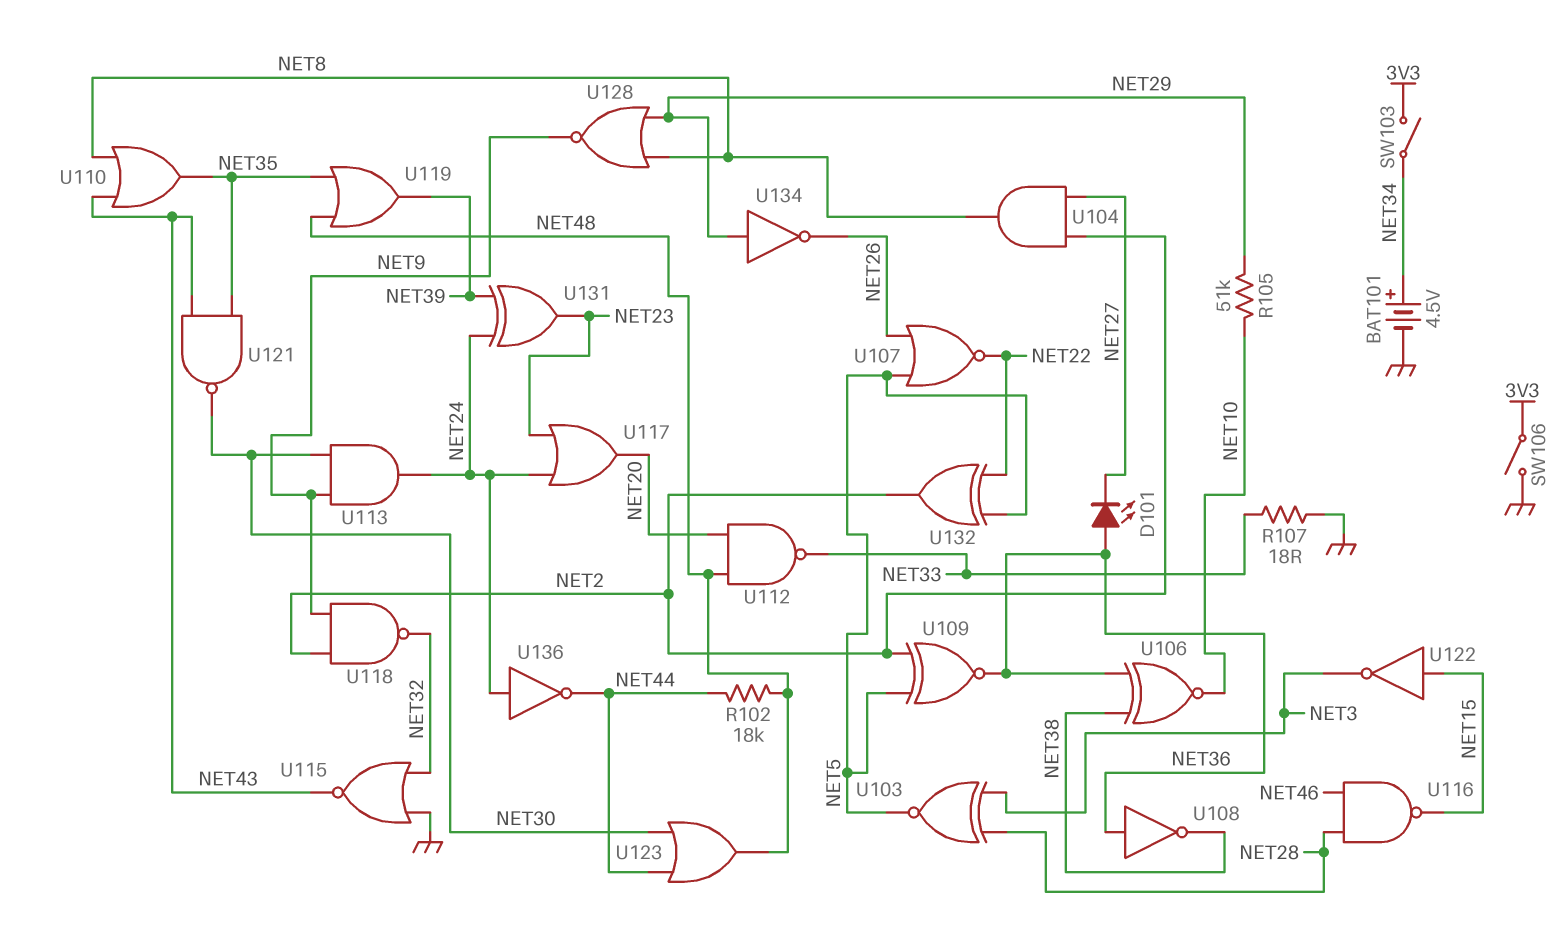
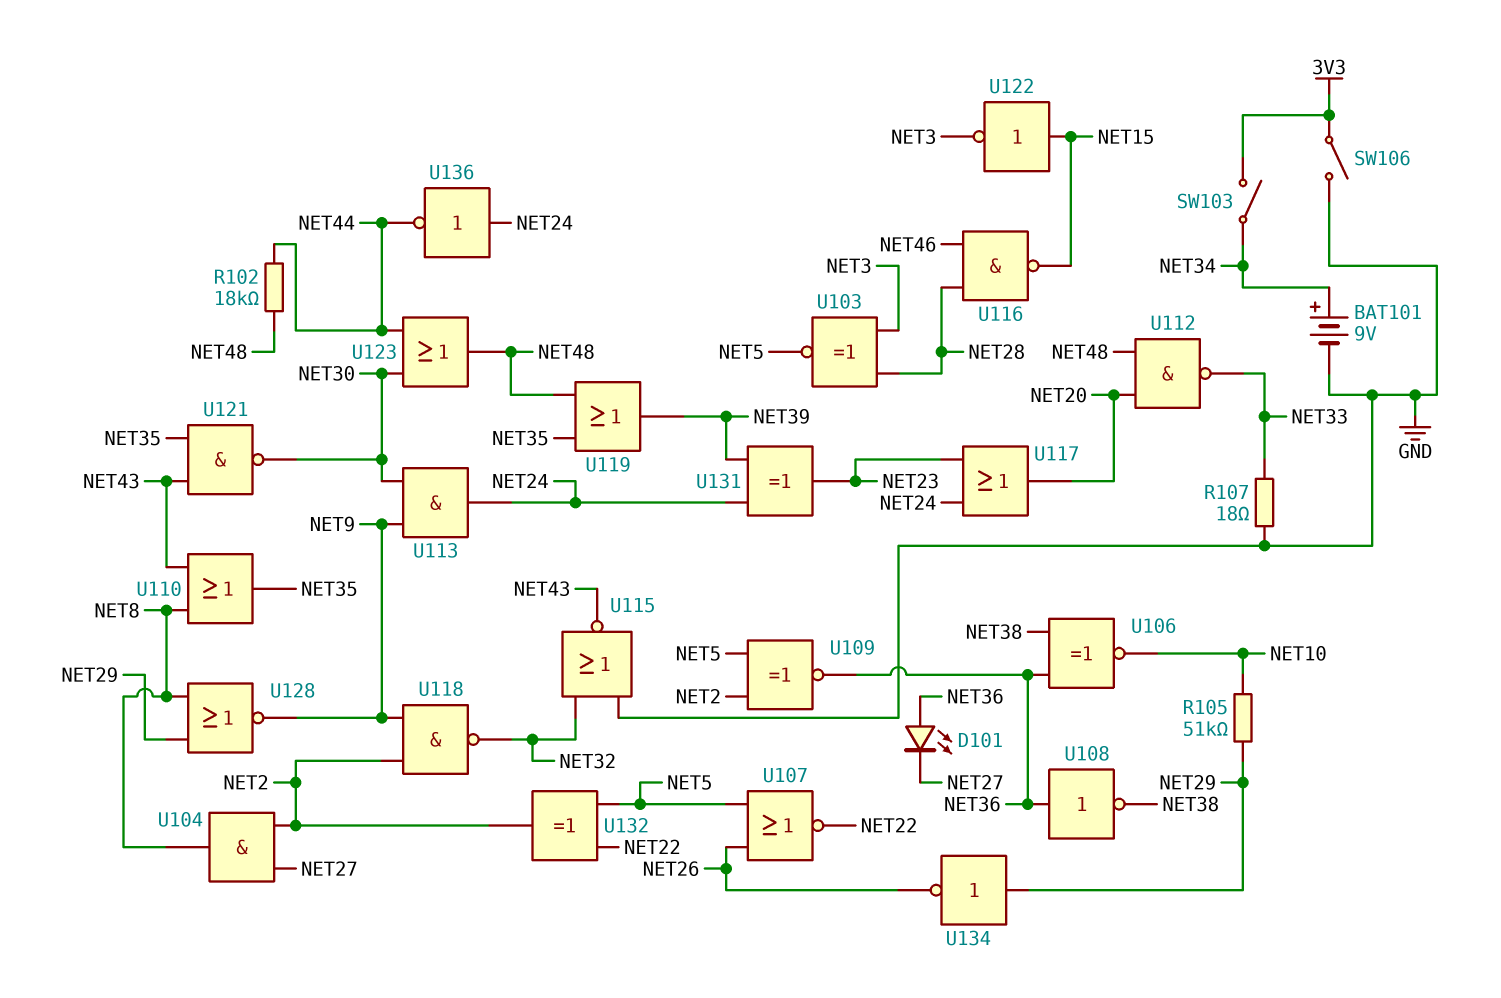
BAT101: 4.5V (plus NET34, minus GND) -> 9V (plus NET34, minus GND)

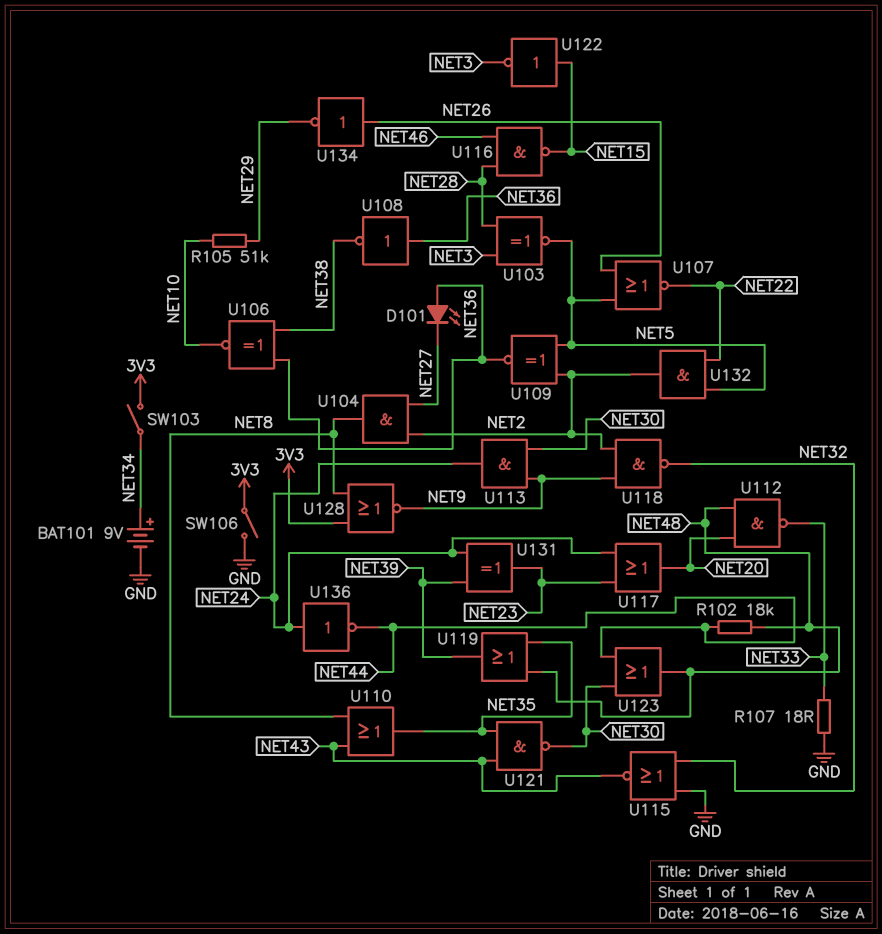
U128: NOR (in NET8, in NET29, out NET9) -> NOR (in 3V3, in NET8, out NET9)
U132: XOR (in NET5, in NET22, out NET2) -> AND (in NET5, in NET22, out NET2)
U134: NOT (in NET29, out NET26) -> NOT (in NET26, out NET29)

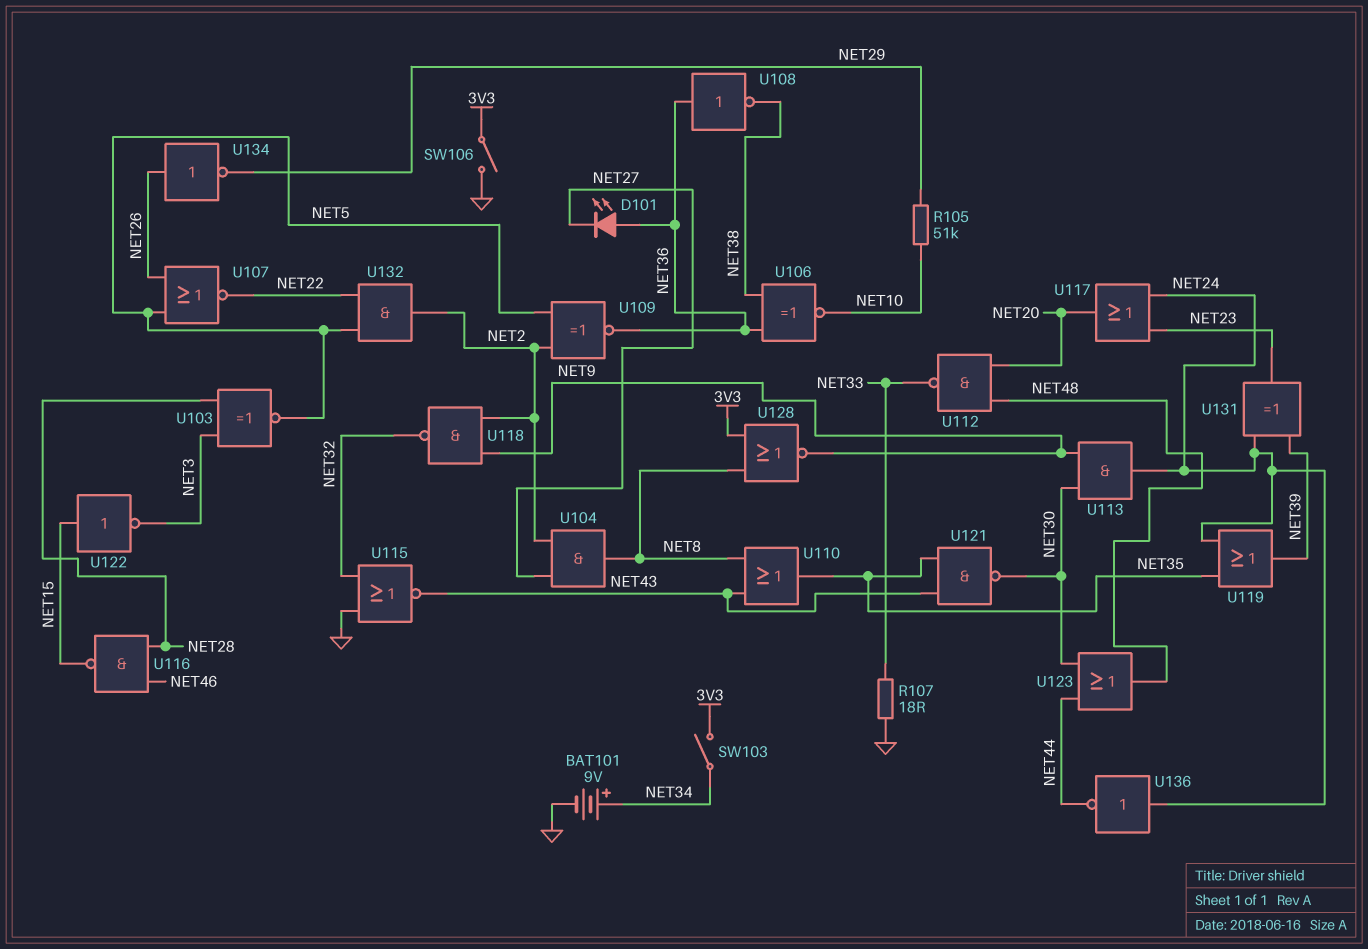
R102: 18k (NET44, NET48) -> none
U119: OR (in NET35, in NET48, out NET39) -> OR (in NET24, in NET35, out NET39)

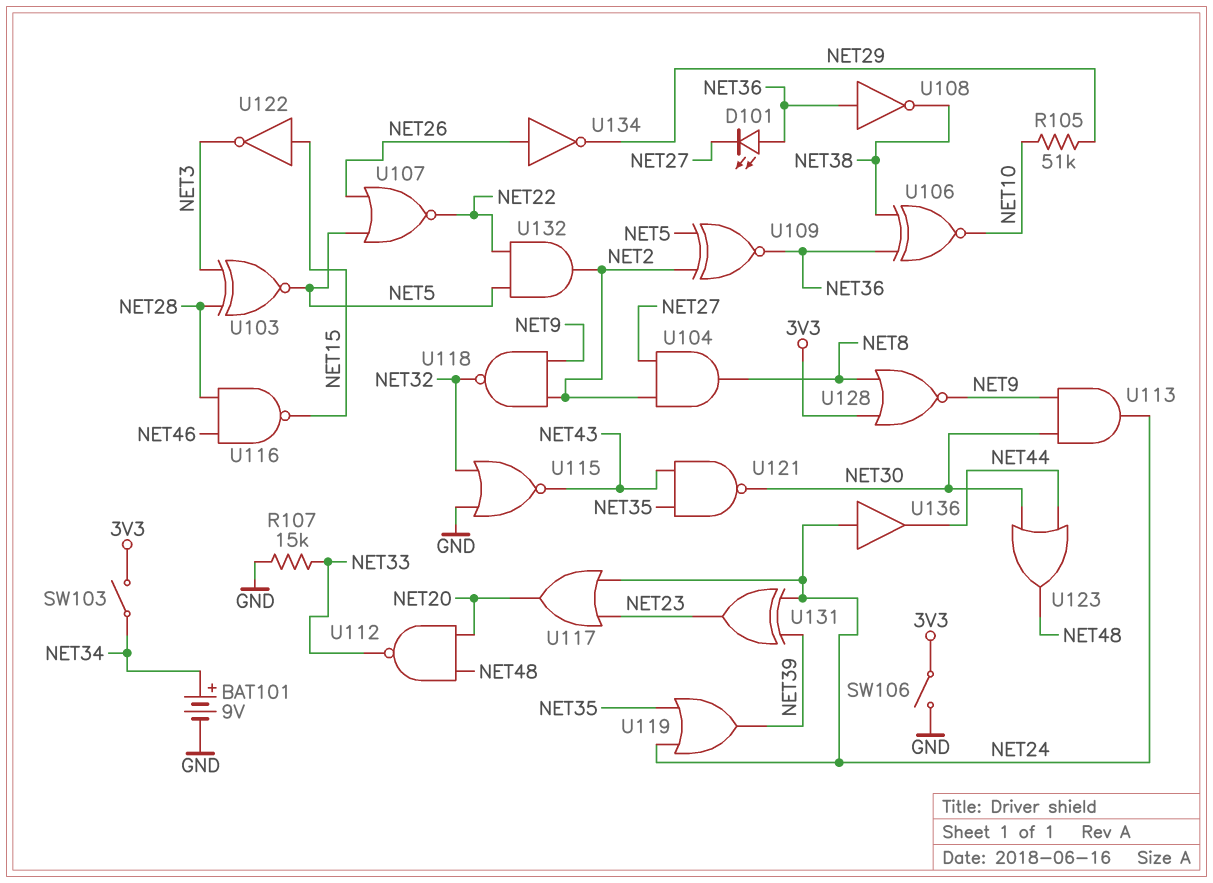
R107: 18 (GND, NET33) -> 15k (GND, NET33)
U110: OR (in NET8, in NET43, out NET35) -> none
U136: NOT (in NET24, out NET44) -> buffer (in NET24, out NET44)

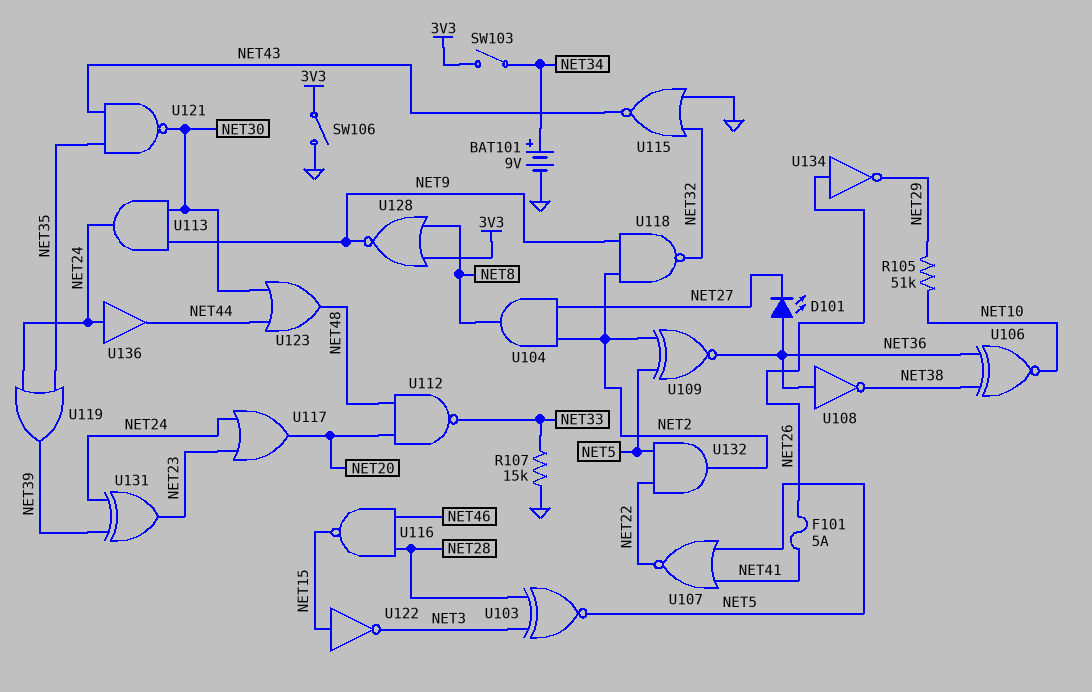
F101: none -> 5A (NET26, NET41)
U107: NOR (in NET5, in NET26, out NET22) -> NOR (in NET5, in NET41, out NET22)

